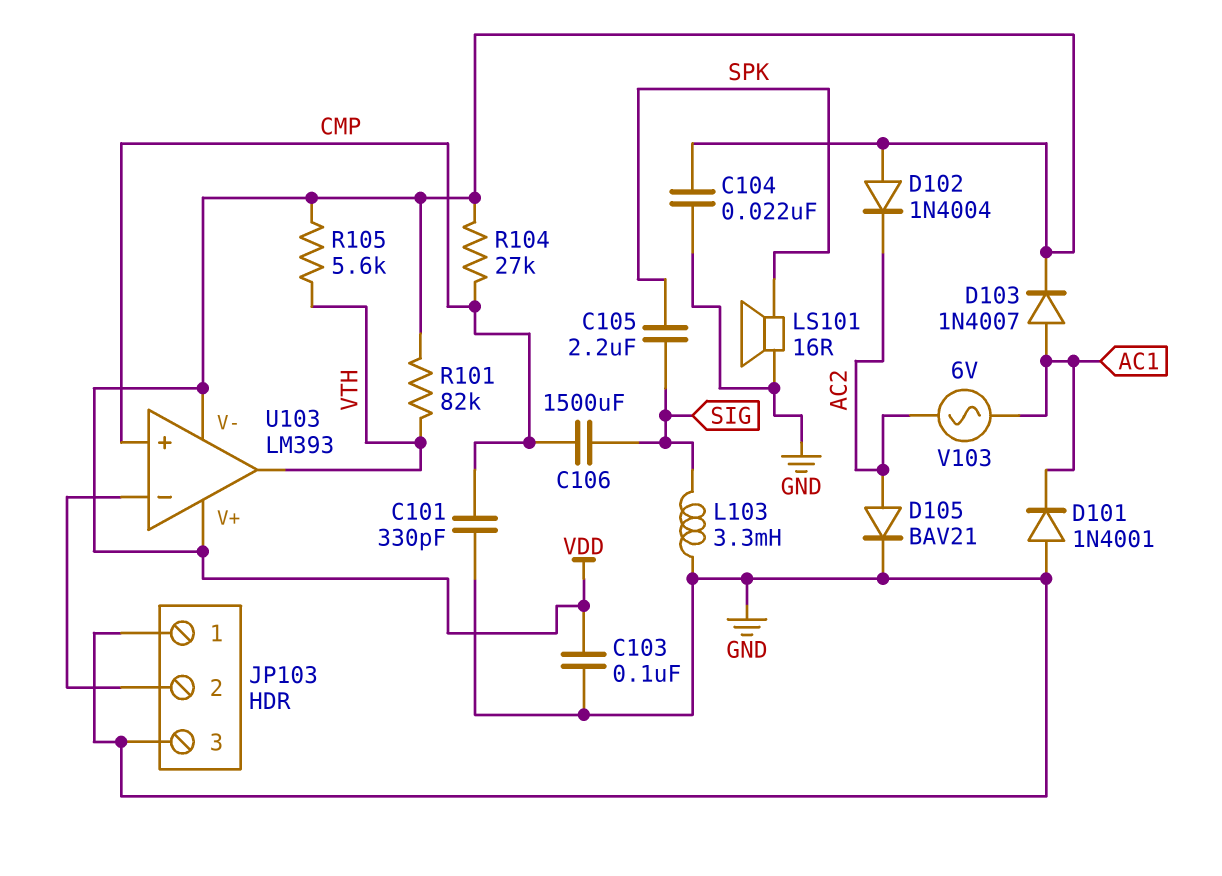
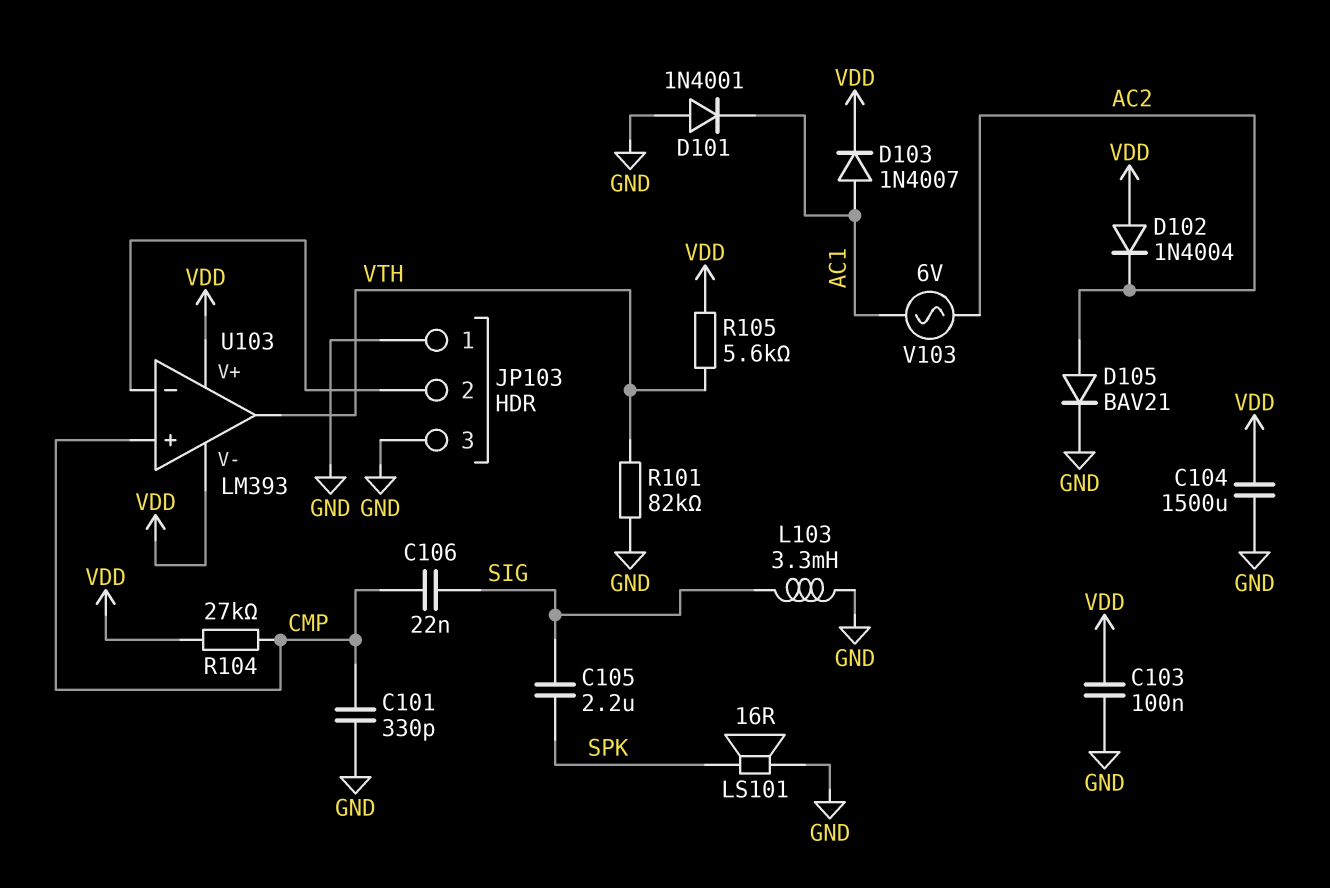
C104: 22nF (GND, VDD) -> 1500uF (GND, VDD)
C106: 1500uF (CMP, SIG) -> 22nF (CMP, SIG)
R101: 82k (VDD, VTH) -> 82k (GND, VTH)

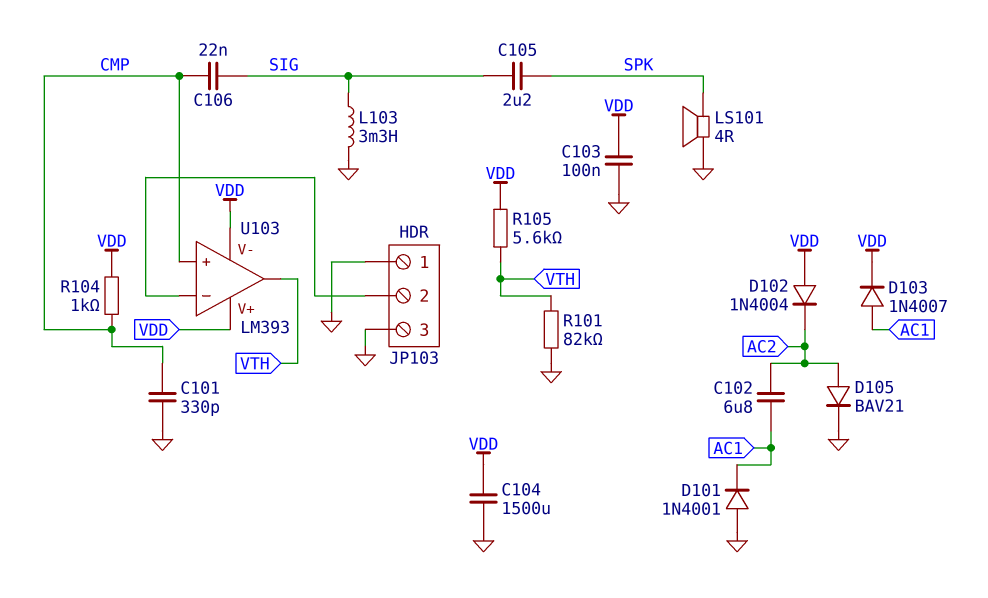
C102: none -> 6.8uF (AC1, AC2)
LS101: speaker 16R (GND, SPK) -> speaker 4R (GND, SPK)
R104: 27k (CMP, VDD) -> 1k (CMP, VDD)
V103: AC 6V (AC1, AC2) -> none

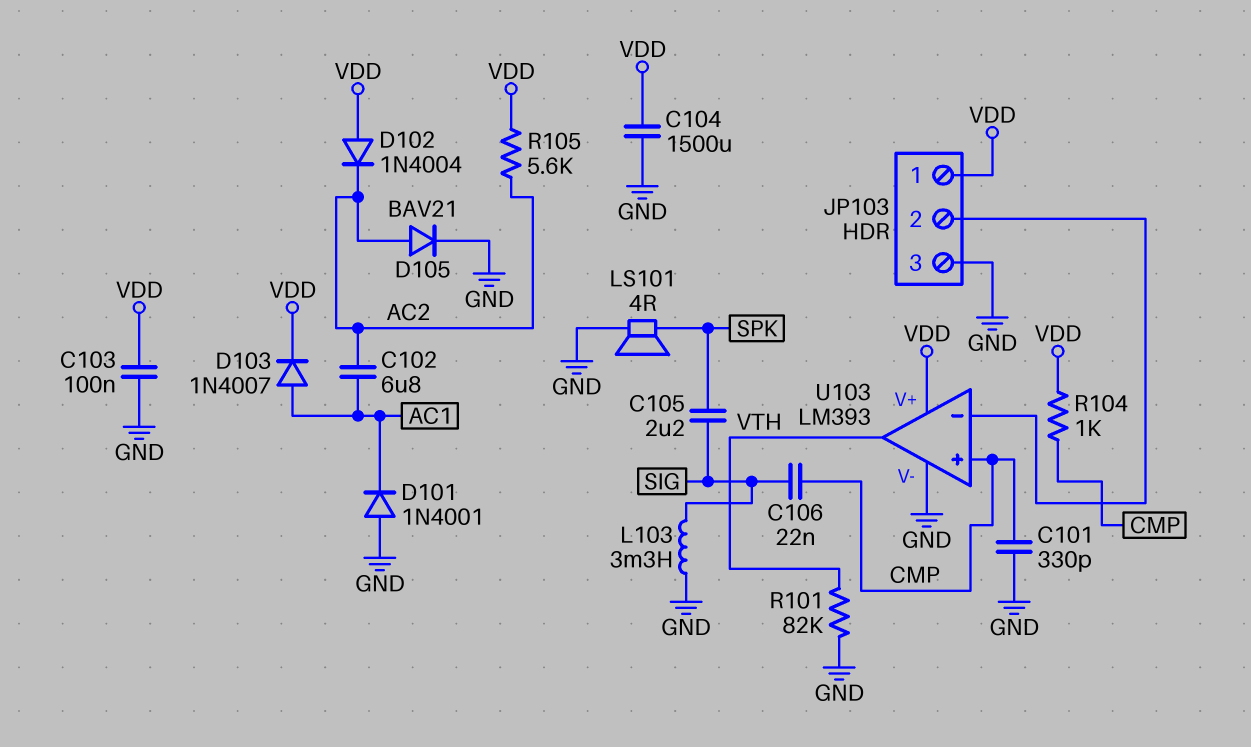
JP103 pin 1: GND -> VDD
R105: 5.6k (VDD, VTH) -> 5.6k (AC2, VDD)
U103 pin V-: VDD -> GND

